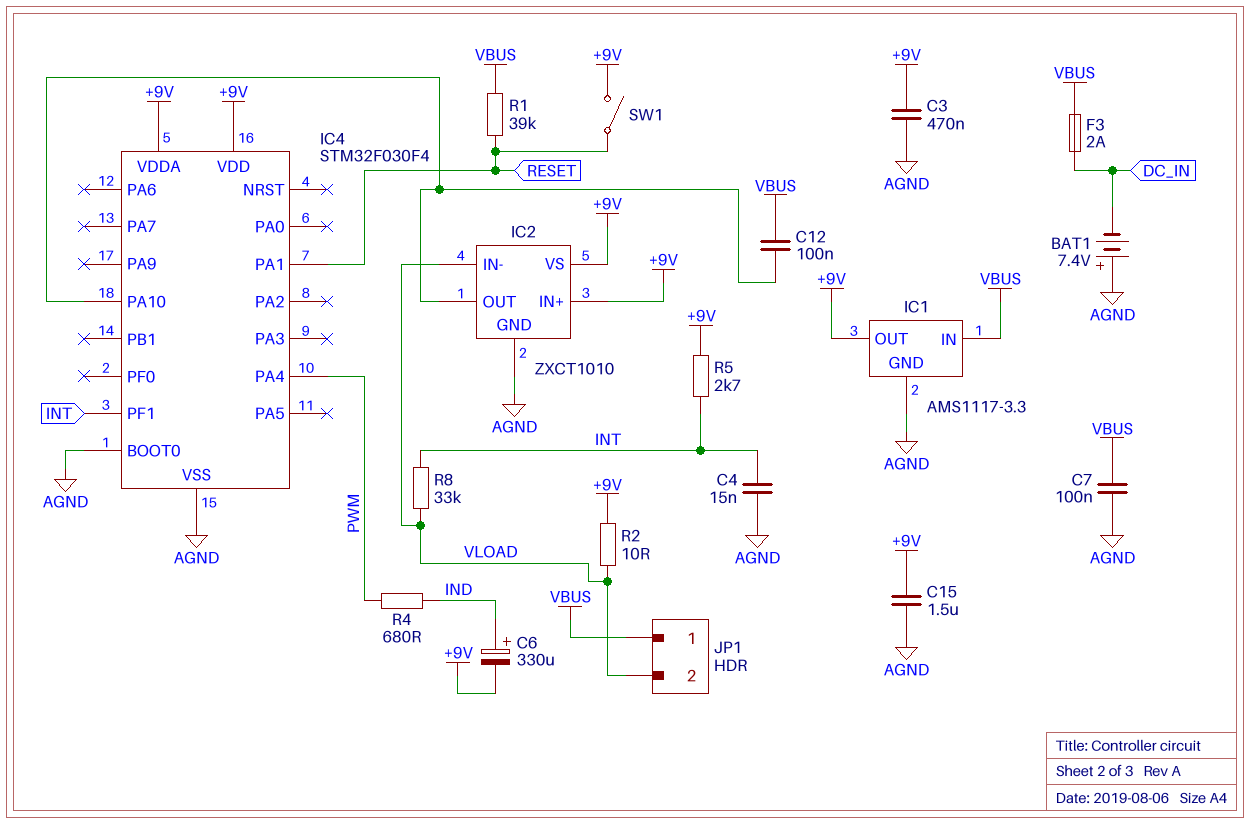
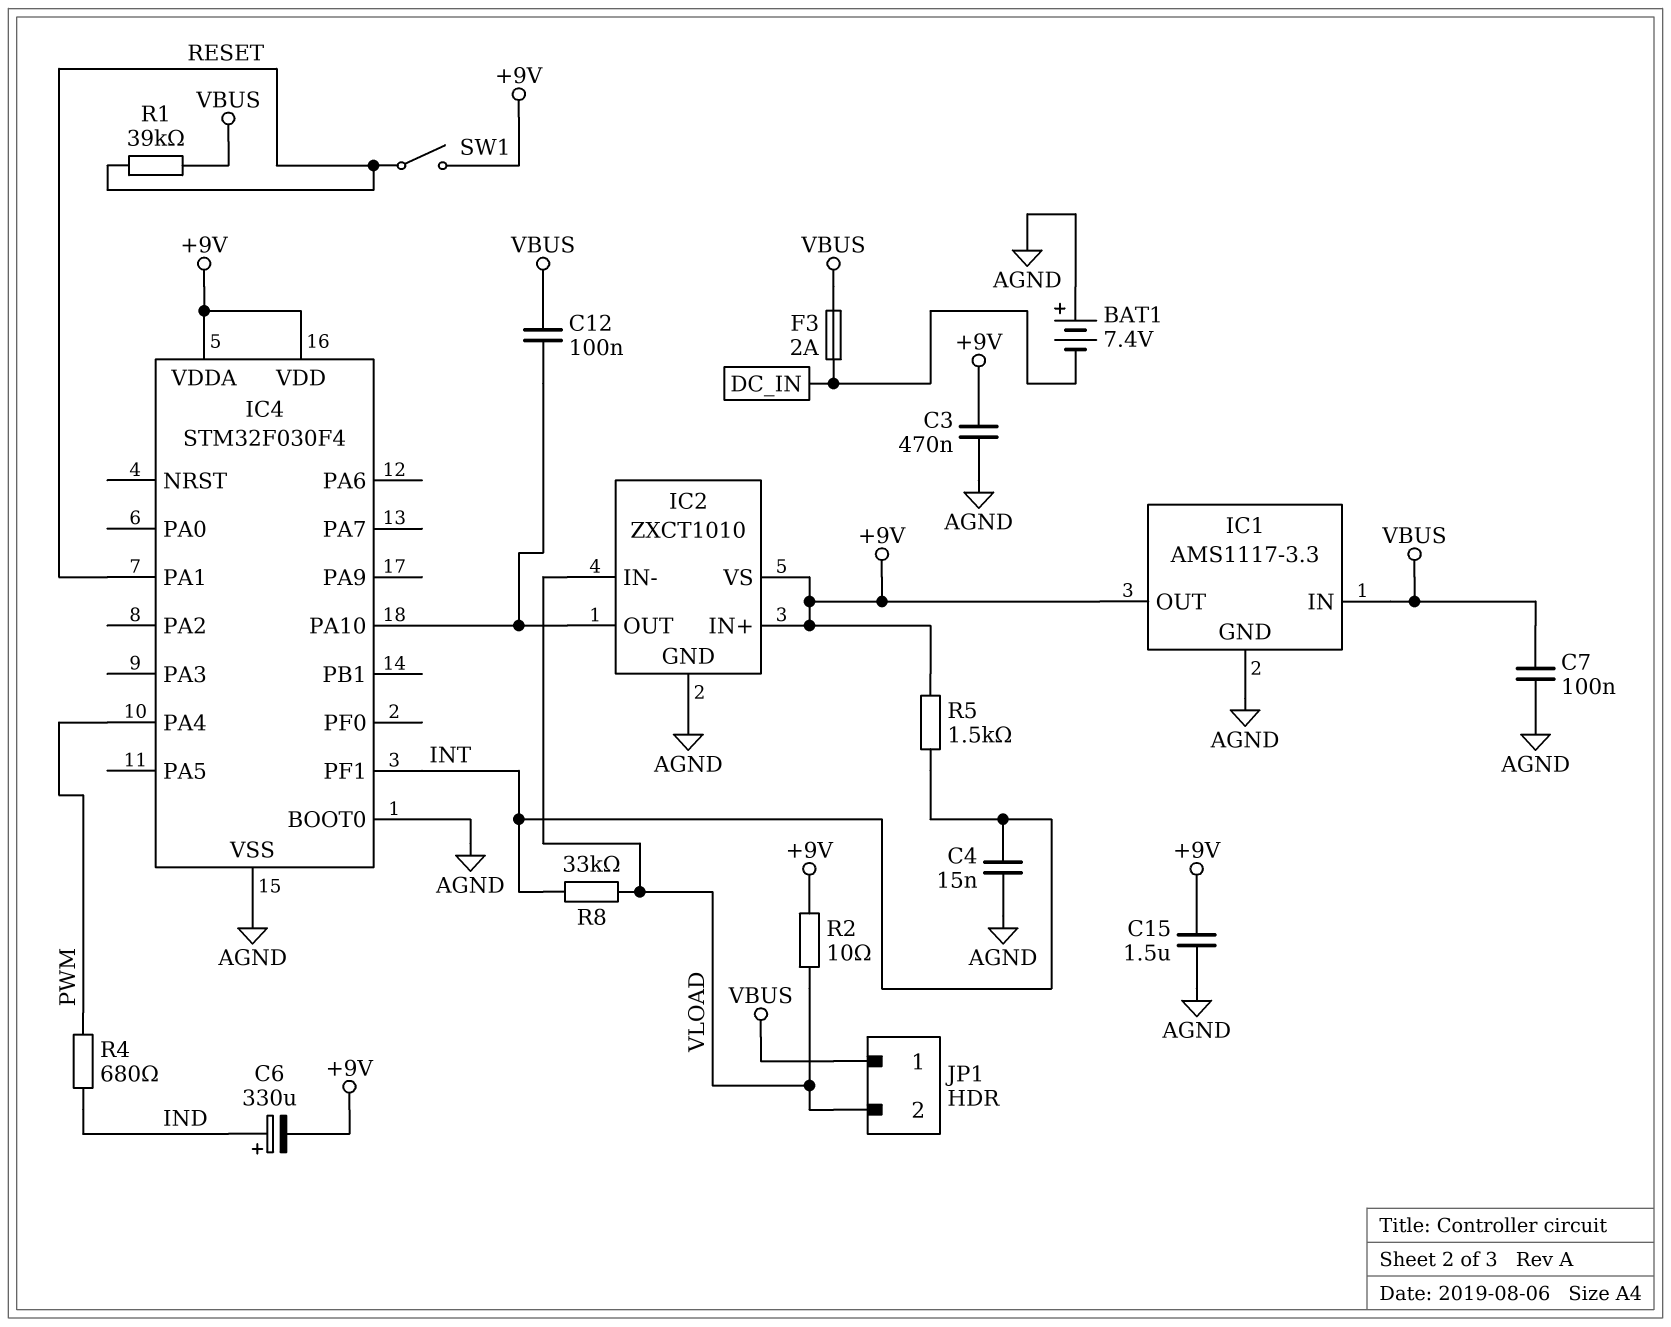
R5: 2.7k (+9V, INT) -> 1.5k (+9V, INT)

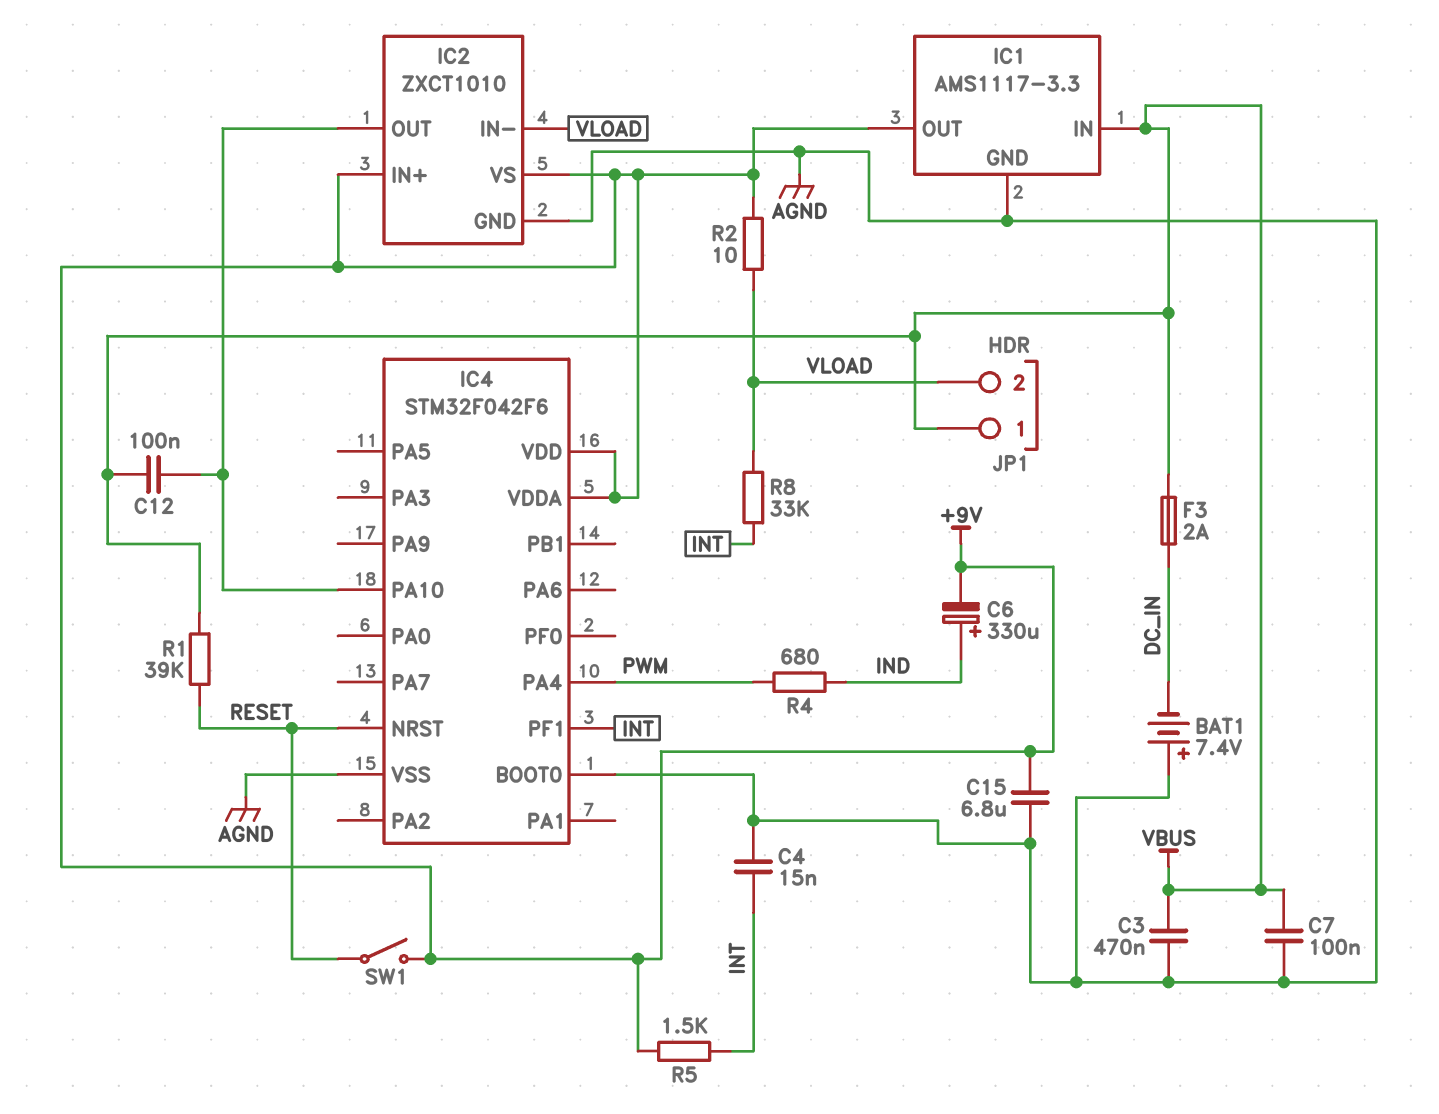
C3: 470nF (+9V, AGND) -> 470nF (AGND, VBUS)
C15: 1.5uF (+9V, AGND) -> 6.8uF (+9V, AGND)
IC4: STM32F030F4 -> STM32F042F6
IC4 pin NRST: none -> RESET
IC4 pin PA1: RESET -> none

